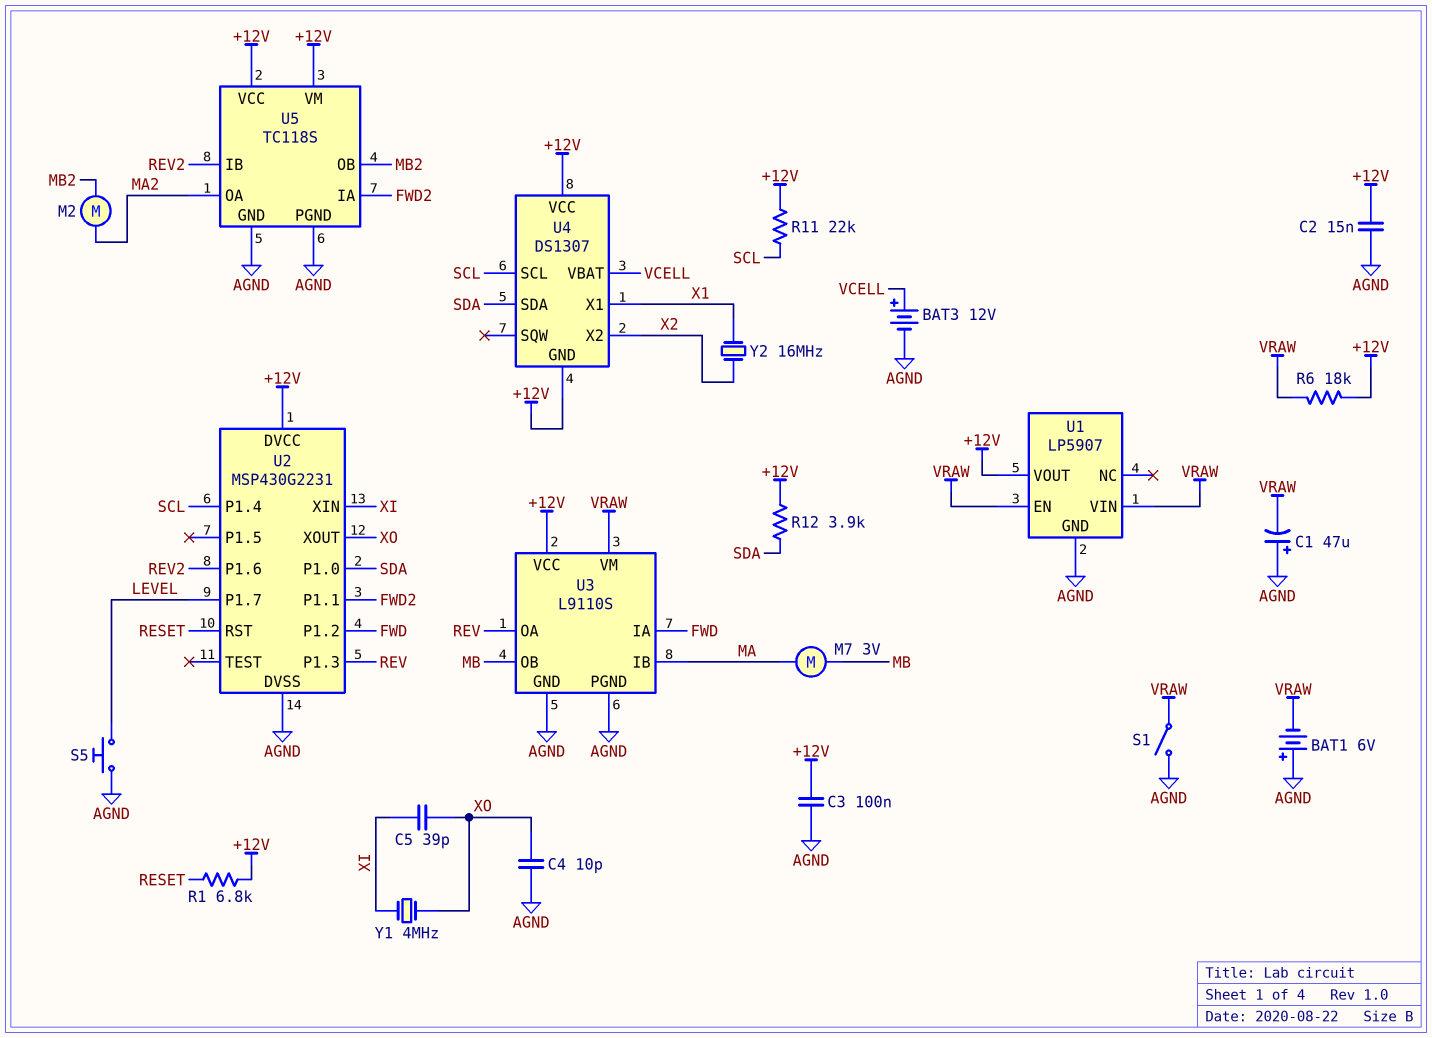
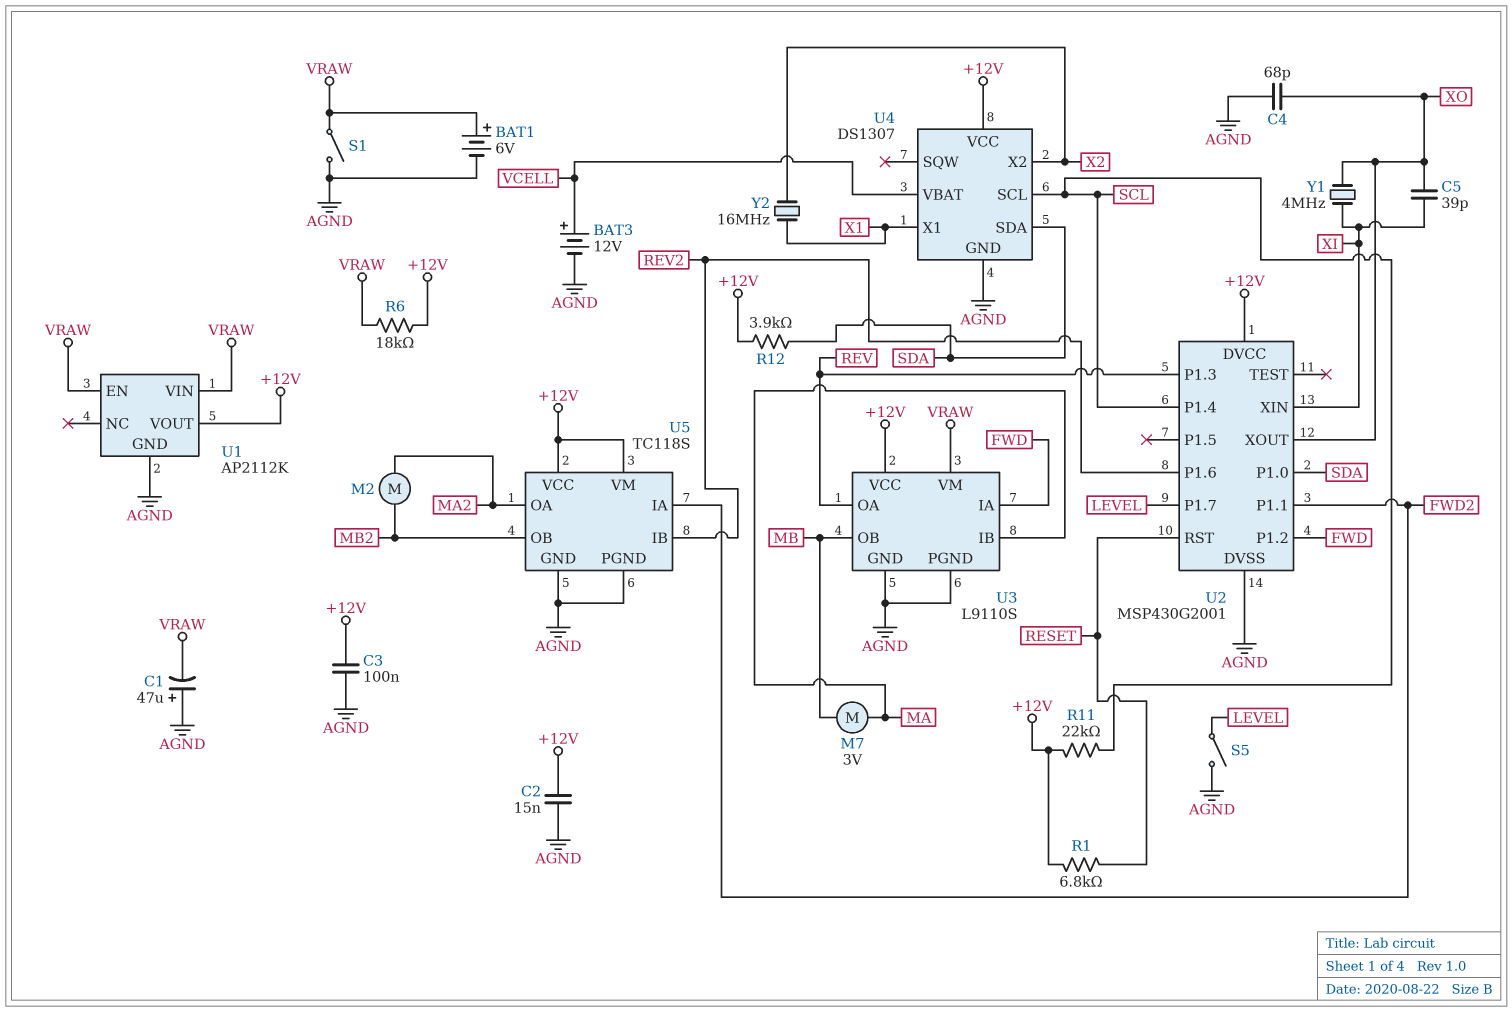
BAT1: 6V (plus AGND, minus VRAW) -> 6V (plus VRAW, minus AGND)
C4: 10pF (AGND, XO) -> 68pF (AGND, XO)
S5: button (AGND, LEVEL) -> switch (AGND, LEVEL)
U1: LP5907 -> AP2112K
U2: MSP430G2231 -> MSP430G2001
U4 pin GND: +12V -> AGND

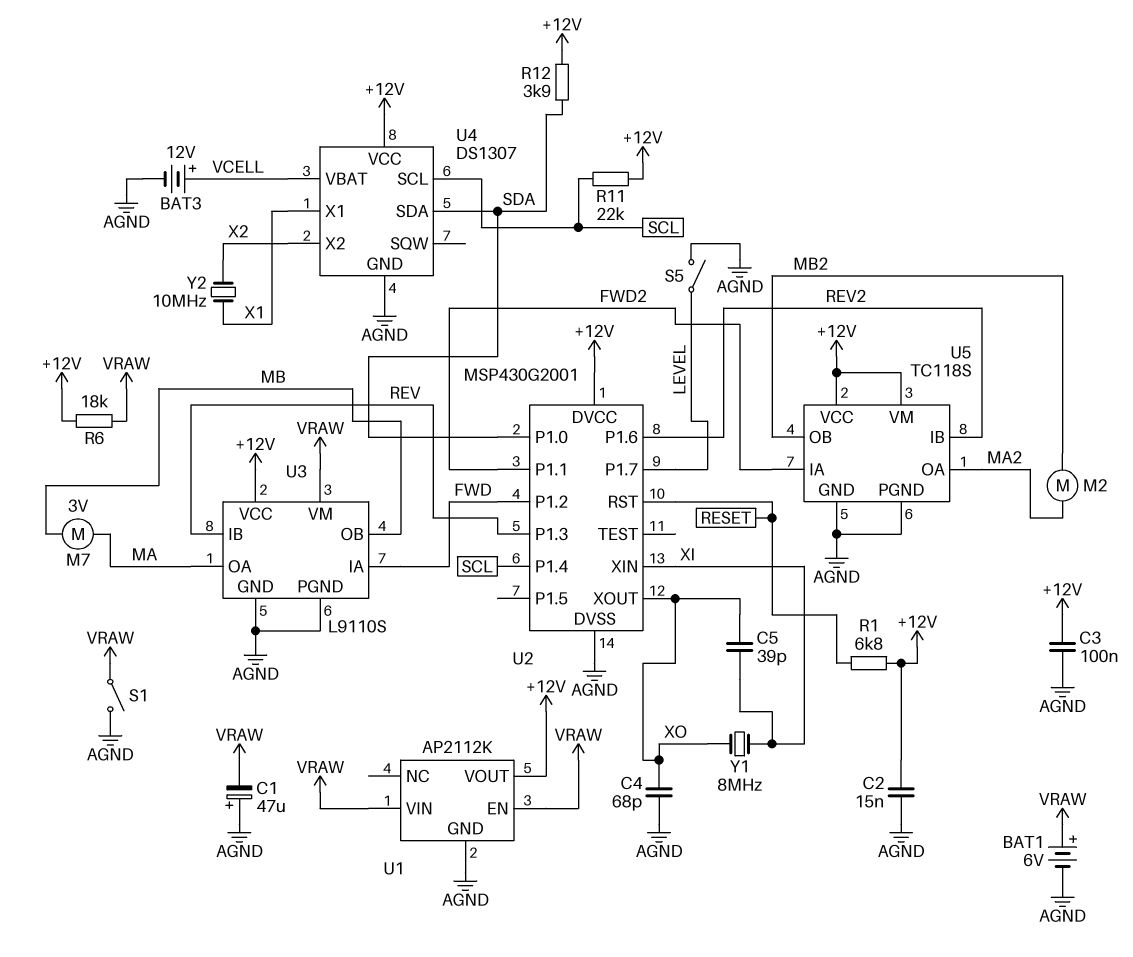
U3 pin IB: MA -> REV
U3 pin OA: REV -> MA
Y1: 4MHz (XI, XO) -> 8MHz (XI, XO)
Y2: 16MHz (X1, X2) -> 10MHz (X1, X2)

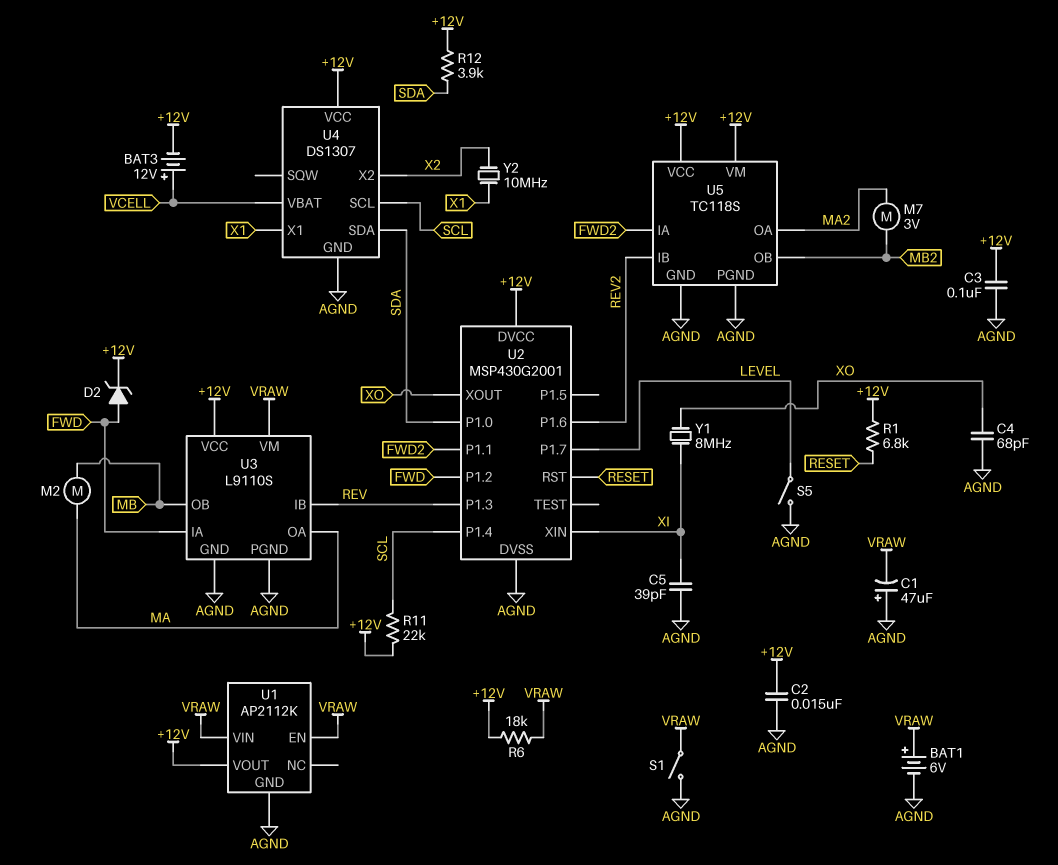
BAT3: 12V (plus VCELL, minus AGND) -> 12V (plus VCELL, minus +12V)
C5: 39pF (XI, XO) -> 39pF (AGND, XI)
D2: none -> zener (A FWD, K +12V)
M2: motor (MA2, MB2) -> motor (MA, MB)
M7: motor 3V (MA, MB) -> motor 3V (MA2, MB2)

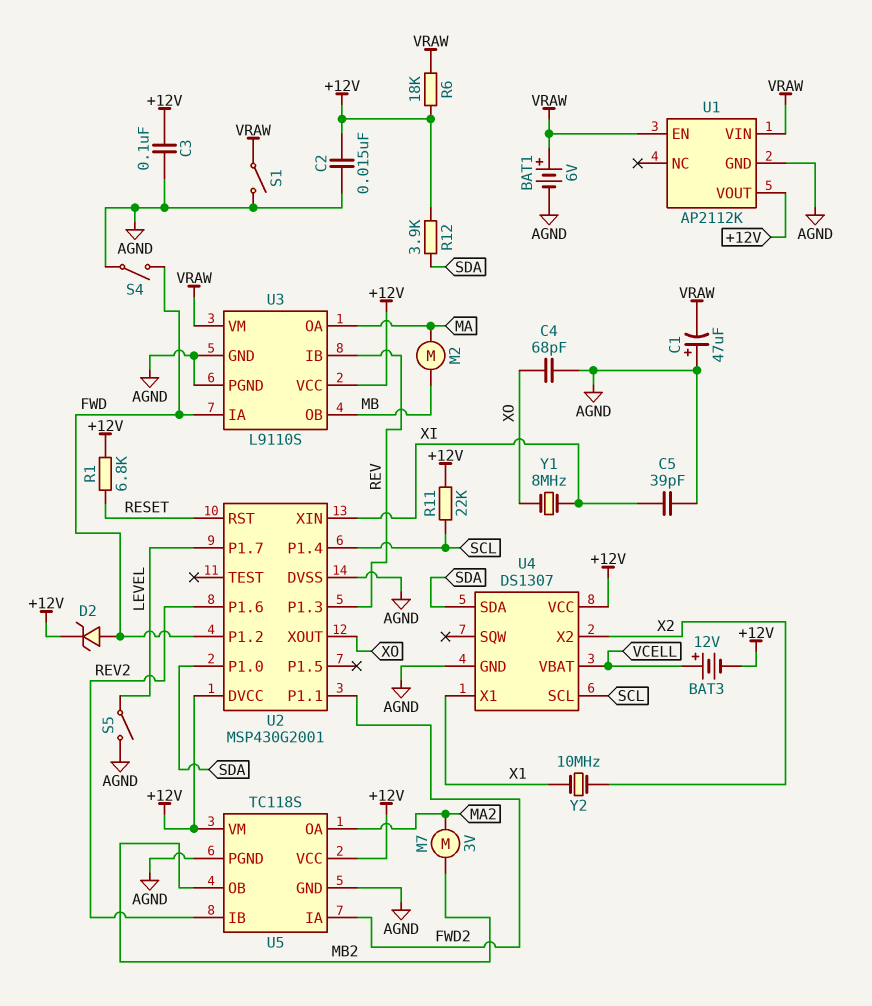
S4: none -> switch (AGND, FWD)

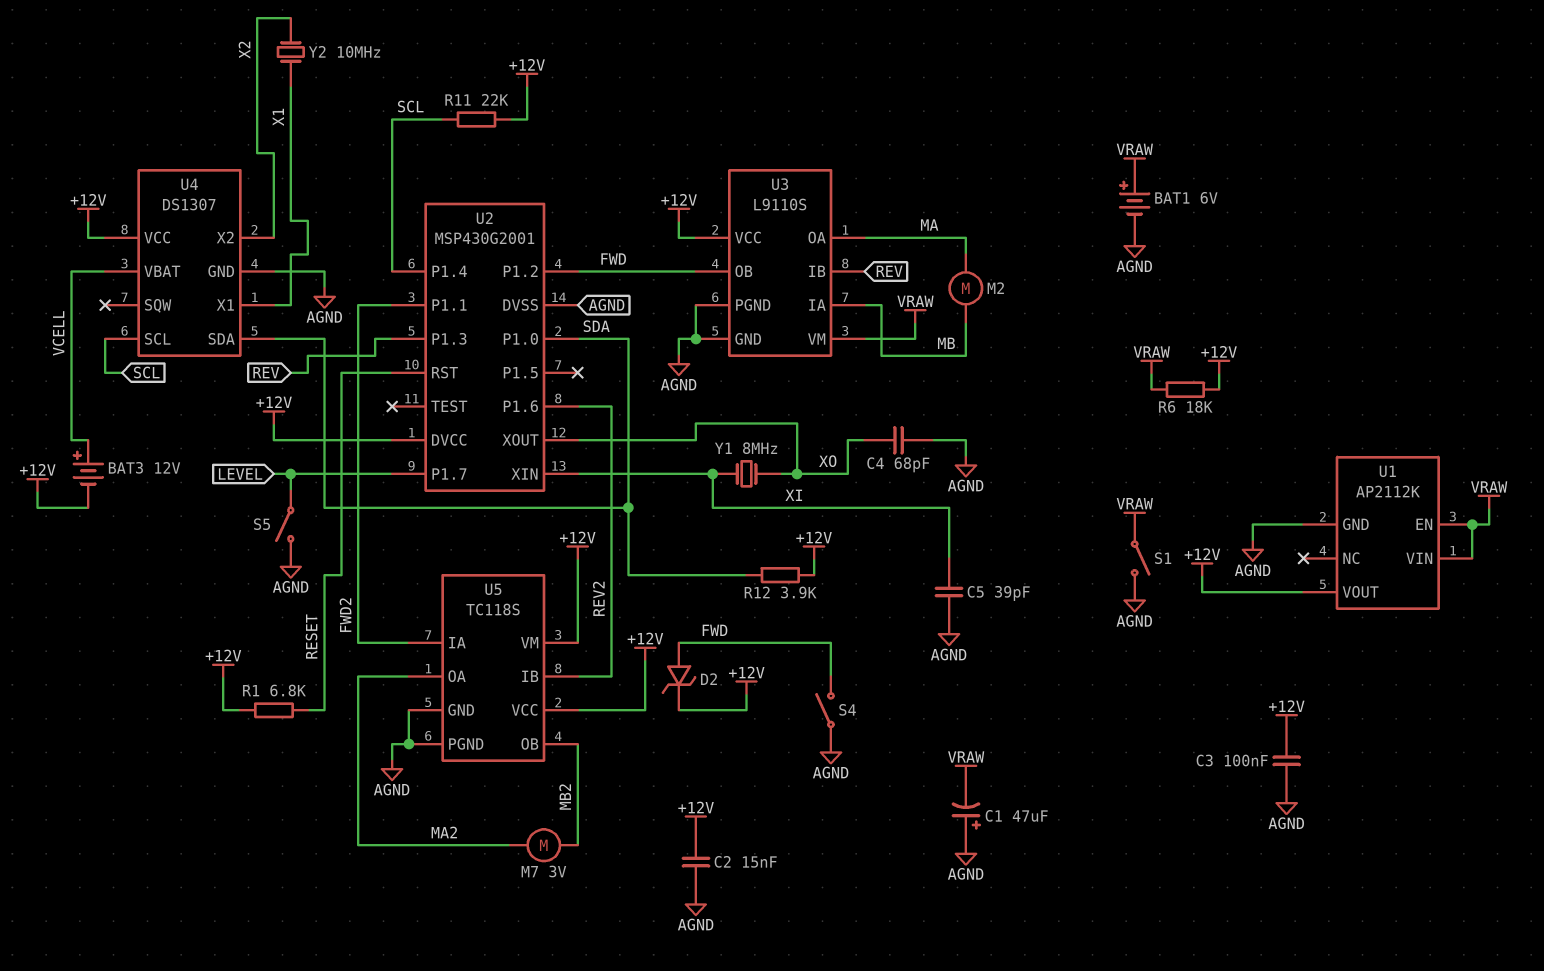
U3 pin IA: FWD -> MB
U3 pin OB: MB -> FWD

